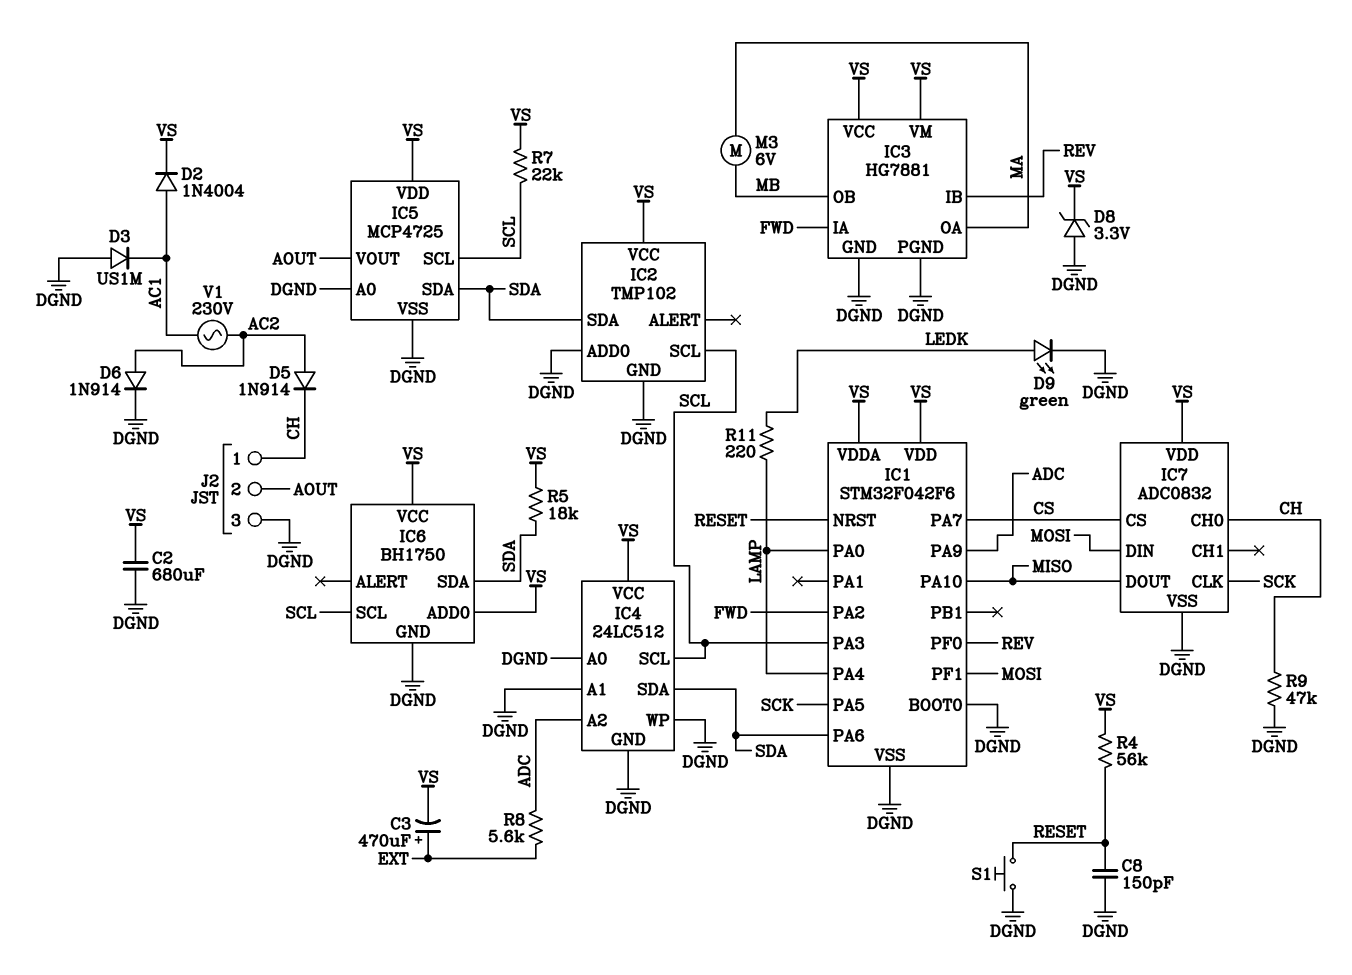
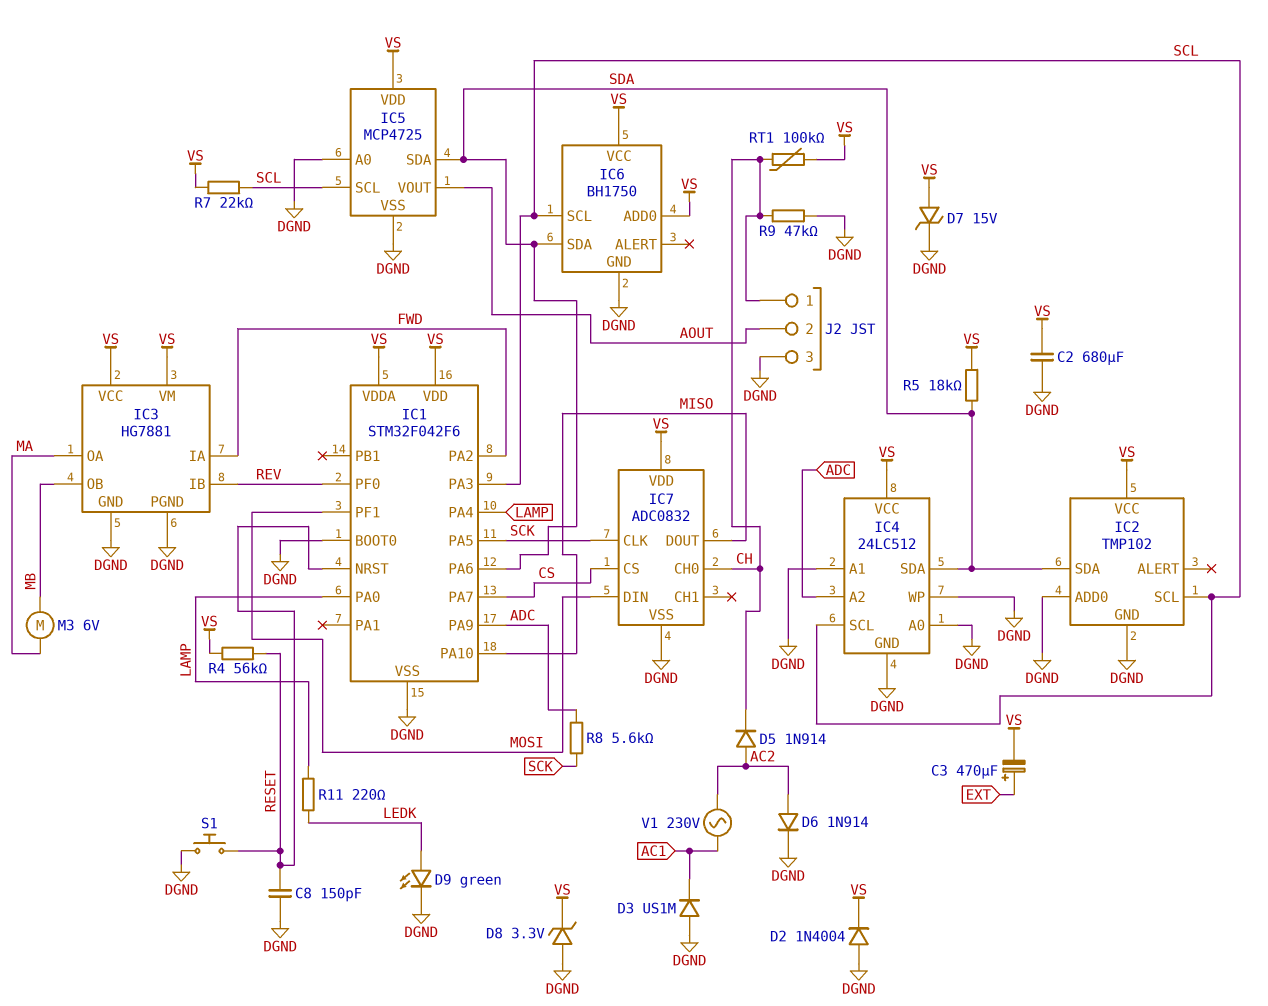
D2: diode 1N4004 (A AC1, K VS) -> diode 1N4004 (A DGND, K VS)
D7: none -> zener 15V (A VS, K DGND)
R8: 5.6k (ADC, EXT) -> 5.6k (ADC, SCK)
RT1: none -> 100k (CH, VS)

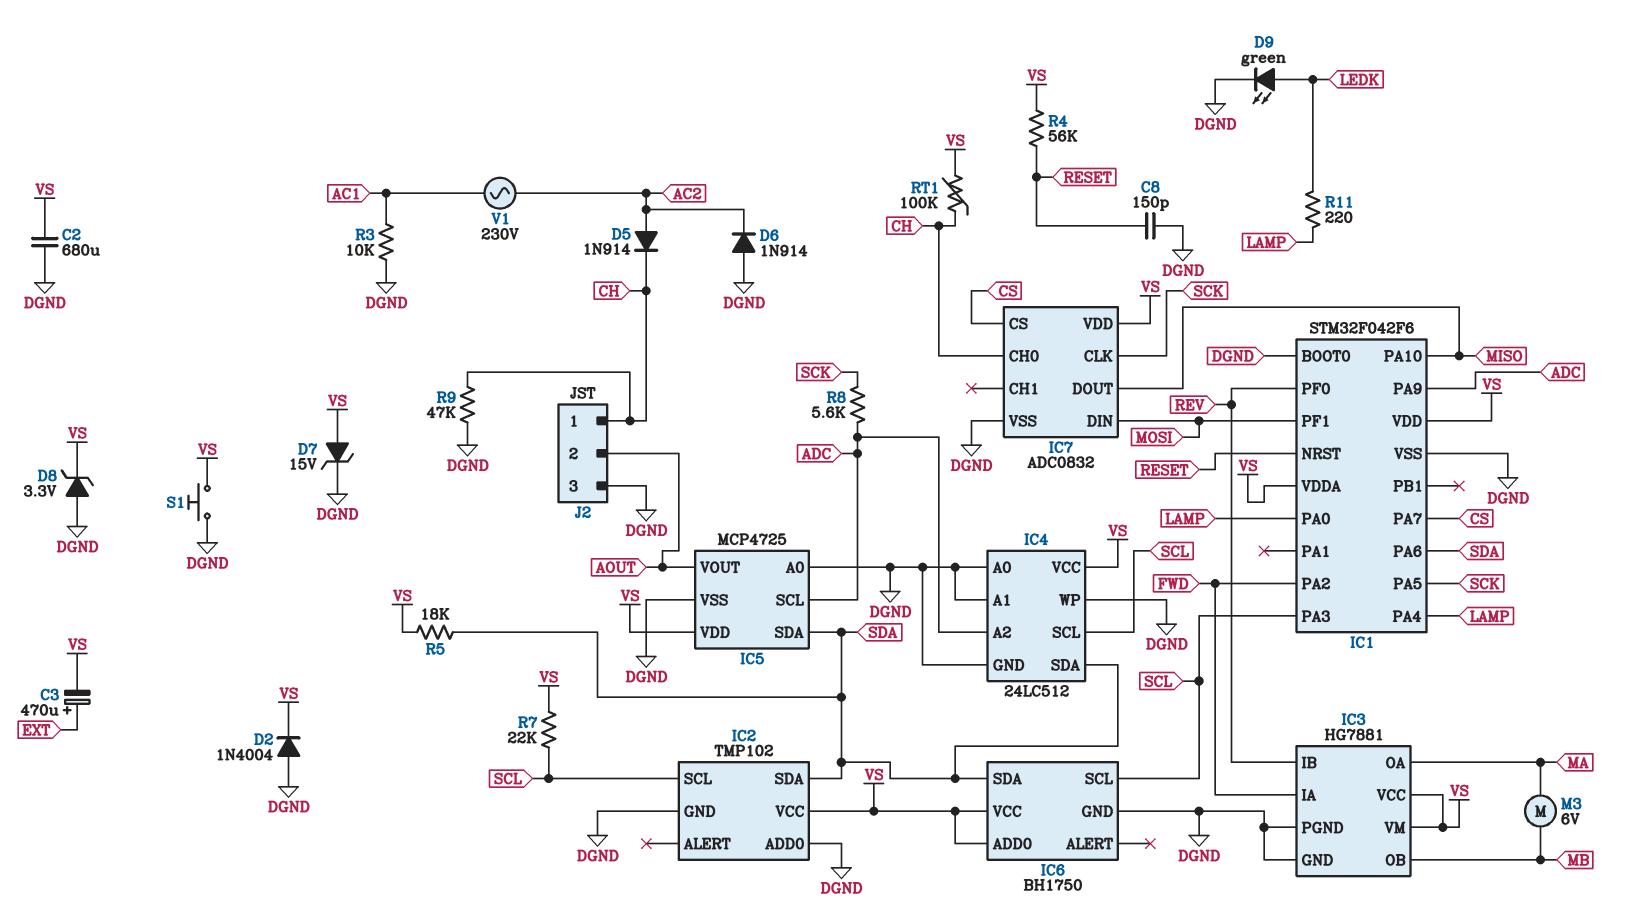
D3: diode US1M (A DGND, K AC1) -> none
D6: diode 1N914 (A AC2, K DGND) -> diode 1N914 (A DGND, K AC2)
IC5 pin SCL: SCL -> ADC
R3: none -> 10k (AC1, DGND)
S1: button (DGND, RESET) -> button (DGND, VS)

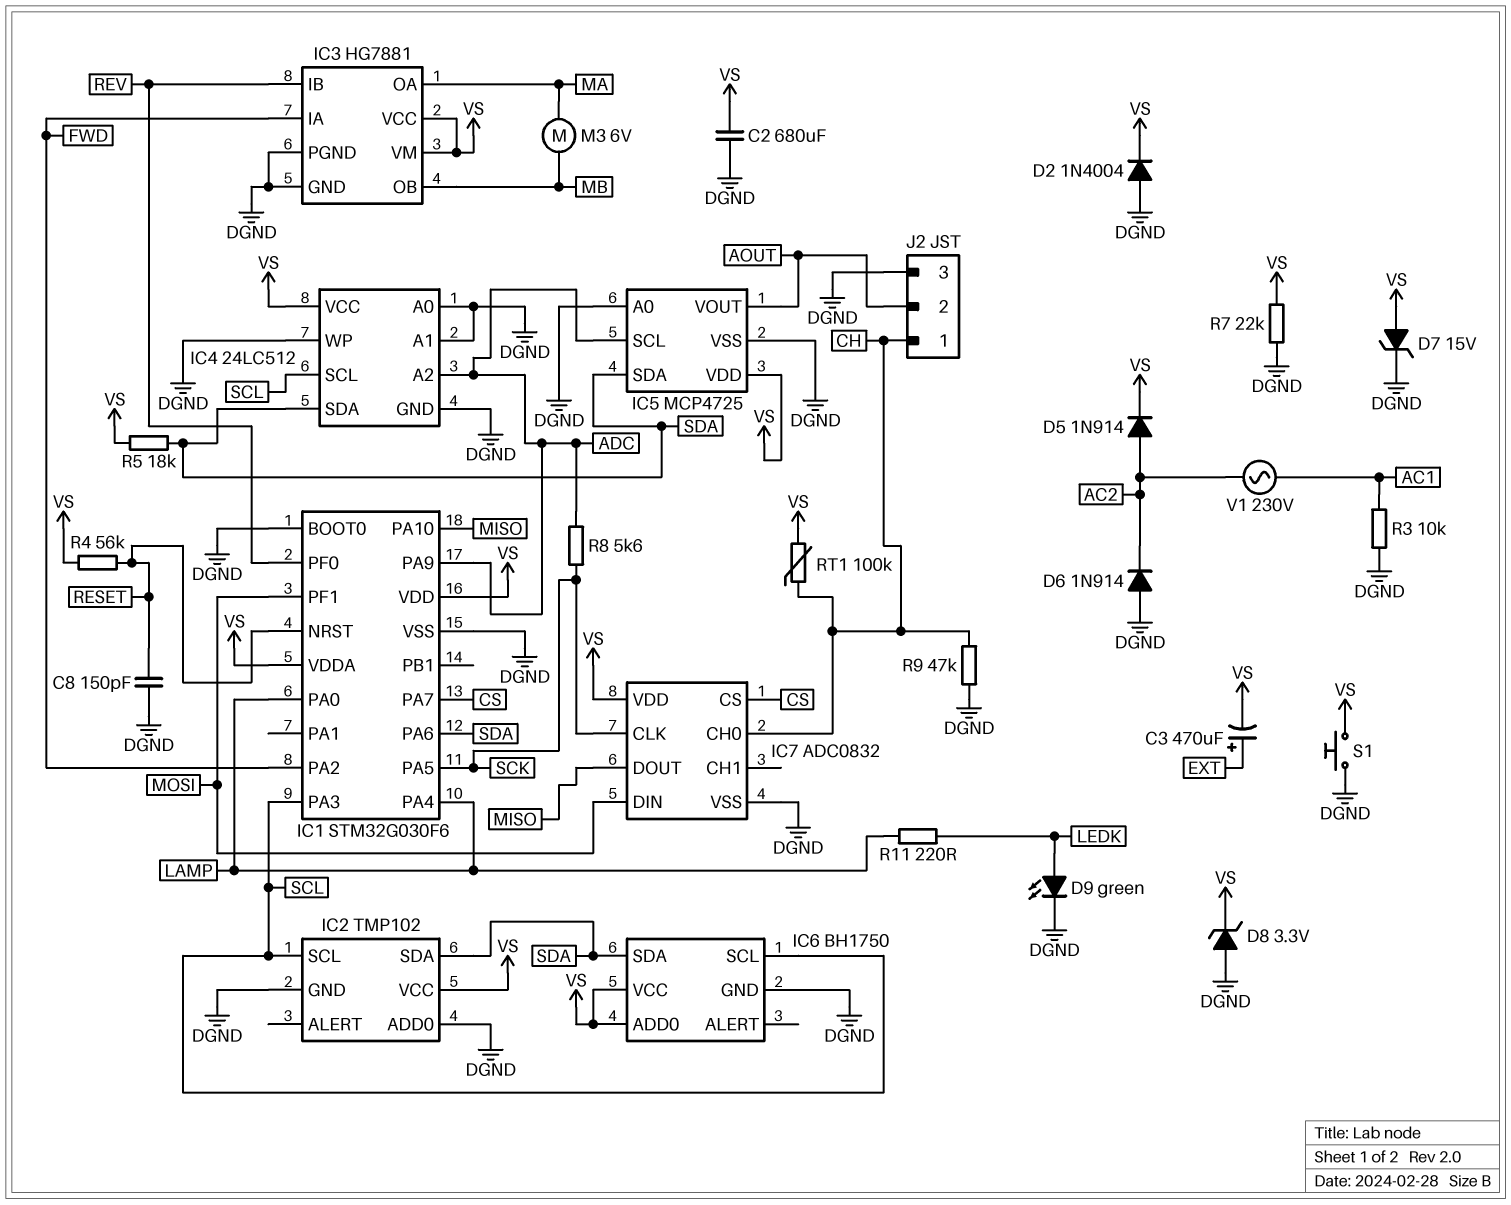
D5: diode 1N914 (A AC2, K CH) -> diode 1N914 (A AC2, K VS)
IC1: STM32F042F6 -> STM32G030F6
R7: 22k (SCL, VS) -> 22k (DGND, VS)

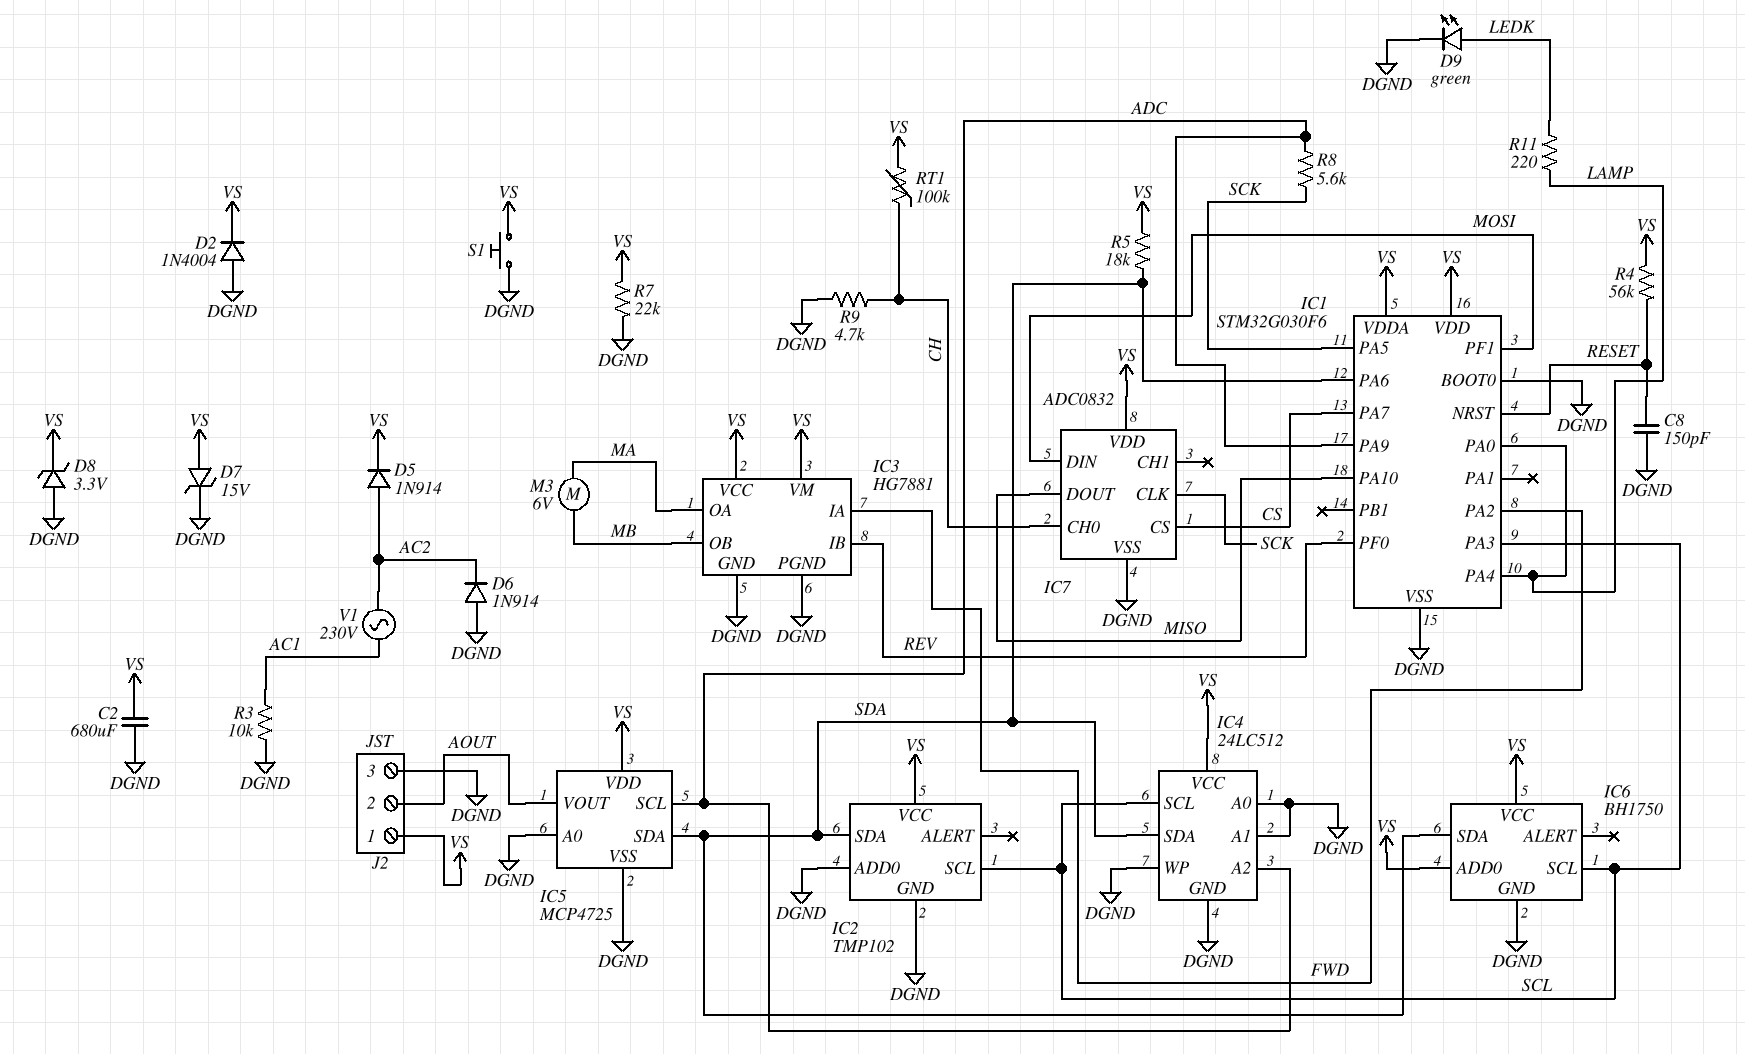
C3: 470uF (plus EXT, minus VS) -> none
J2 pin 1: CH -> VS
R9: 47k (CH, DGND) -> 4.7k (CH, DGND)

